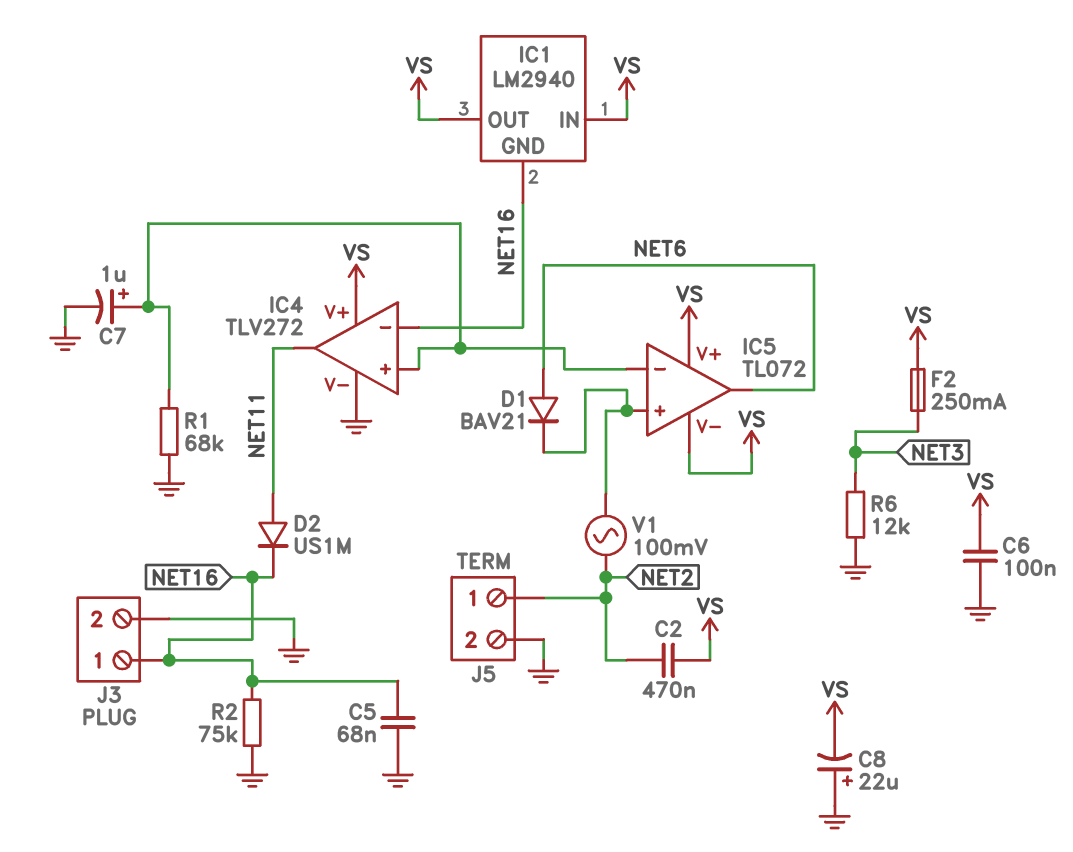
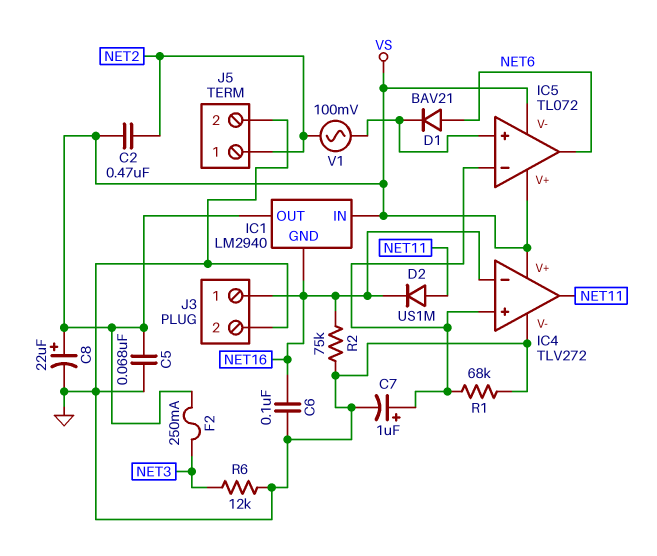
C5: 68nF (GND, NET16) -> 68nF (GND, VS)
C6: 100nF (GND, VS) -> 100nF (GND, NET16)
C8: 22uF (plus GND, minus VS) -> 22uF (plus VS, minus GND)

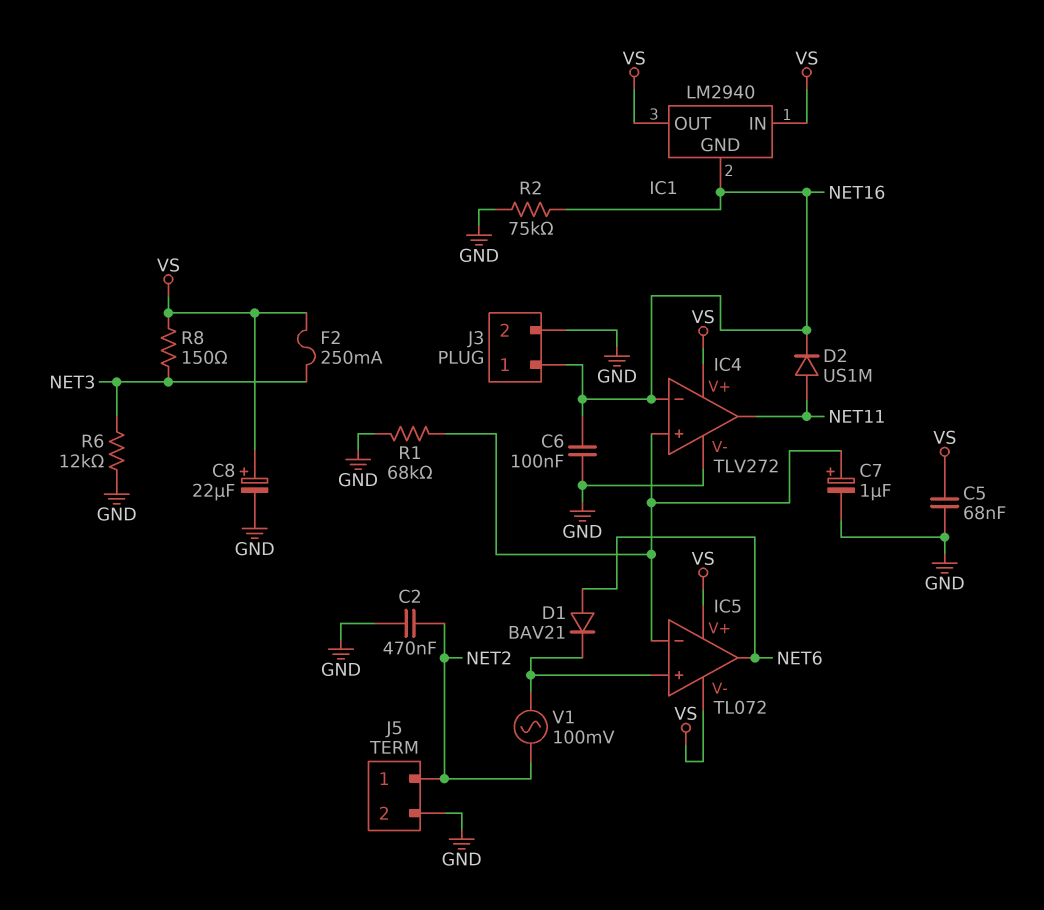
C2: 470nF (NET2, VS) -> 470nF (GND, NET2)
R8: none -> 150 (NET3, VS)

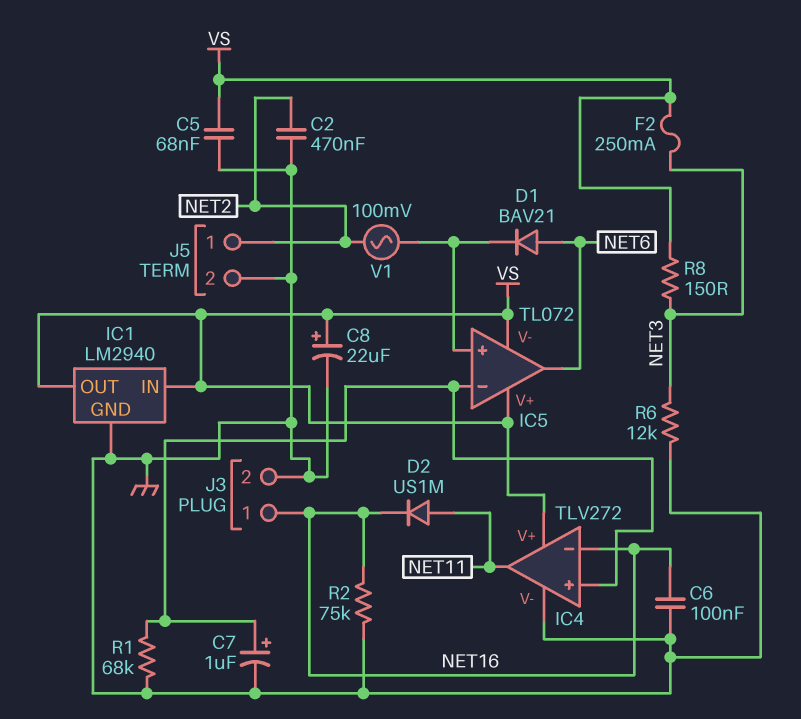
IC1 pin GND: NET16 -> GND

